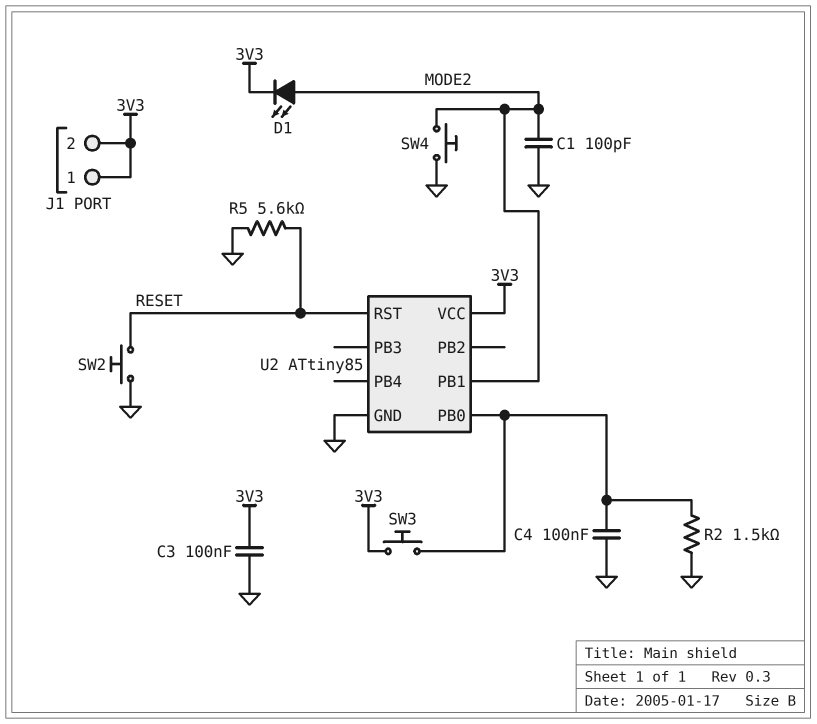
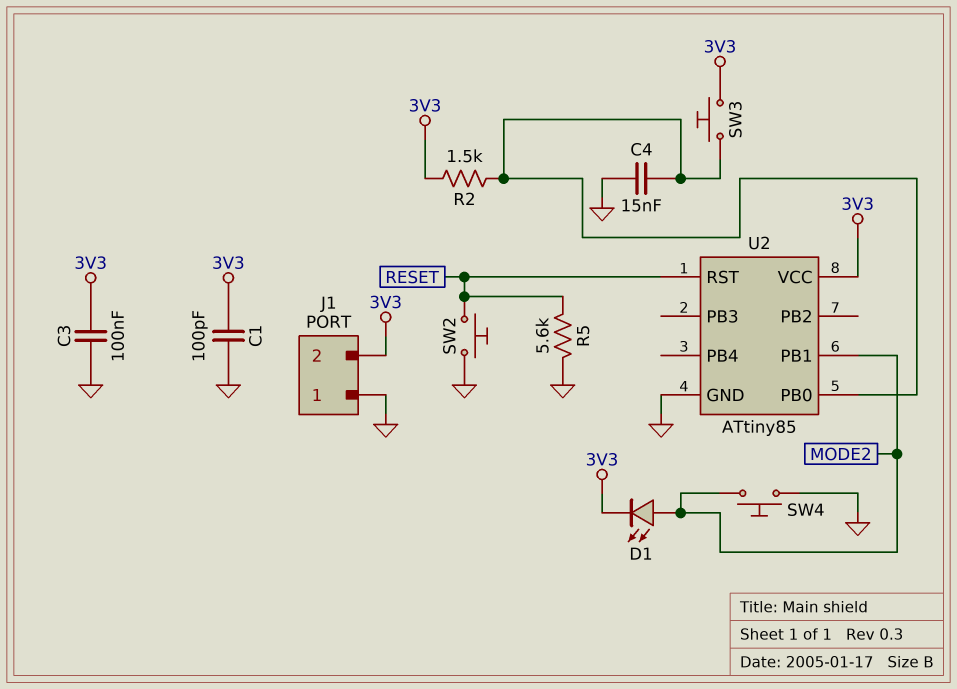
C1: 100pF (GND, MODE2) -> 100pF (3V3, GND)
C4: 100nF (GND, U2/PB0) -> 15nF (GND, U2/PB0)
J1 pin 1: 3V3 -> GND
R2: 1.5k (GND, U2/PB0) -> 1.5k (3V3, U2/PB0)

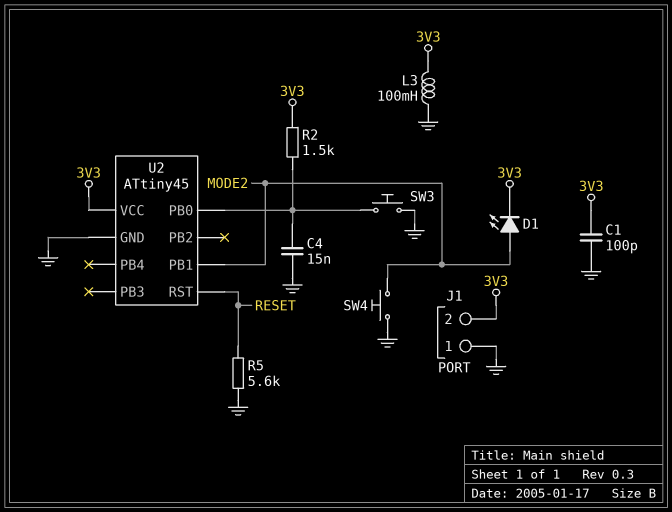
C3: 100nF (3V3, GND) -> none
L3: none -> 100mH (3V3, GND)
SW2: button (GND, RESET) -> none
SW3: button (3V3, U2/PB0) -> button (GND, U2/PB0)
U2: ATtiny85 -> ATtiny45

